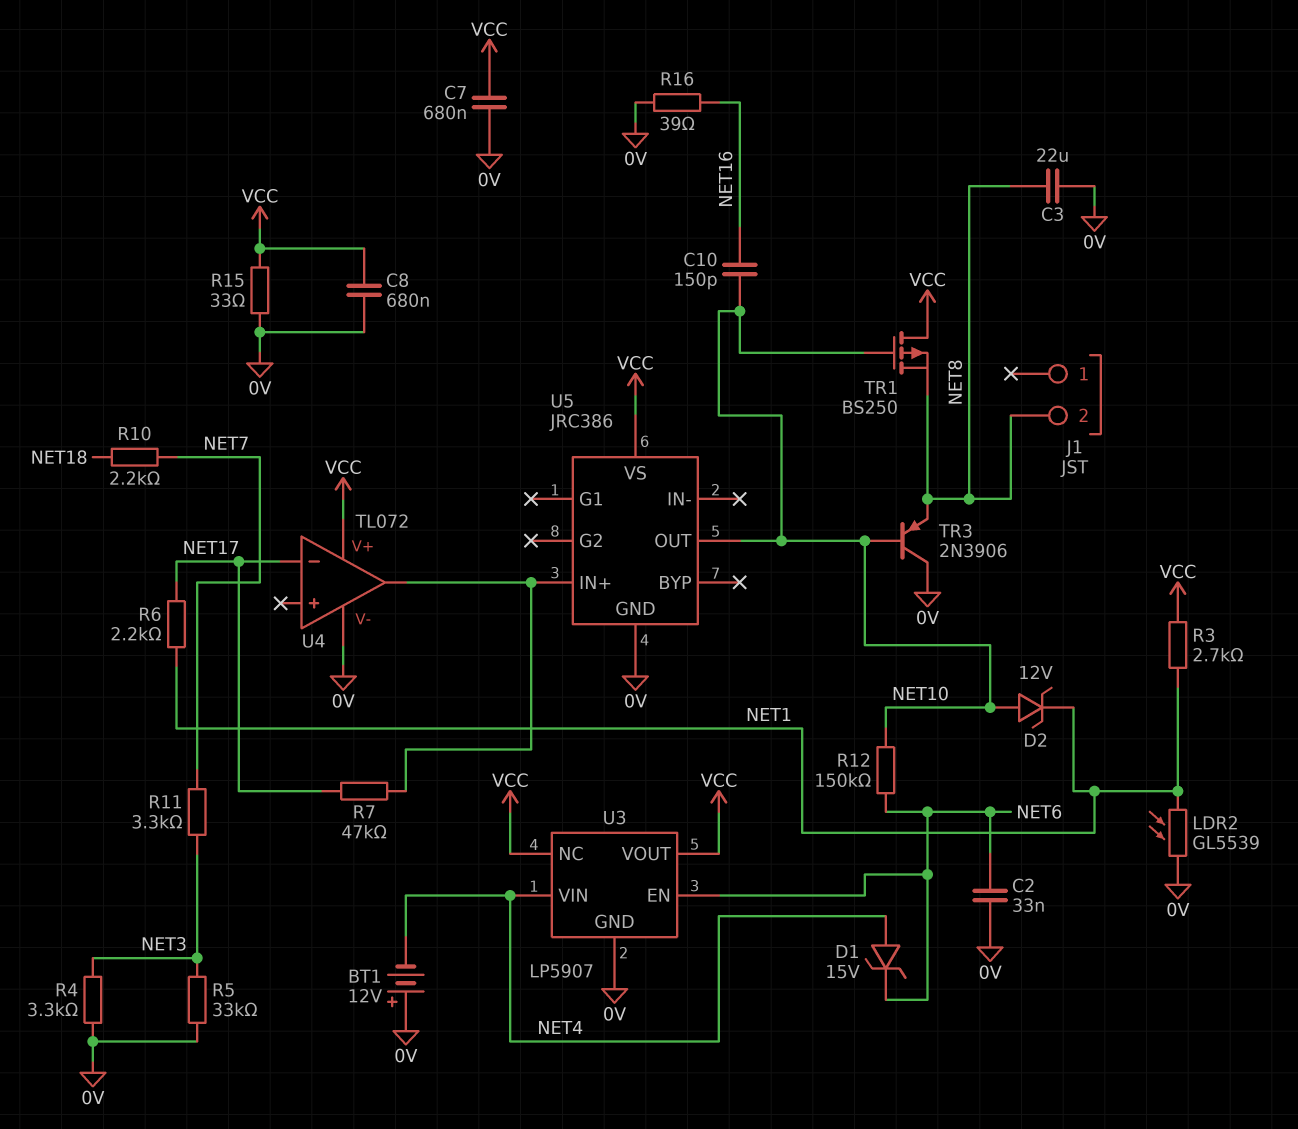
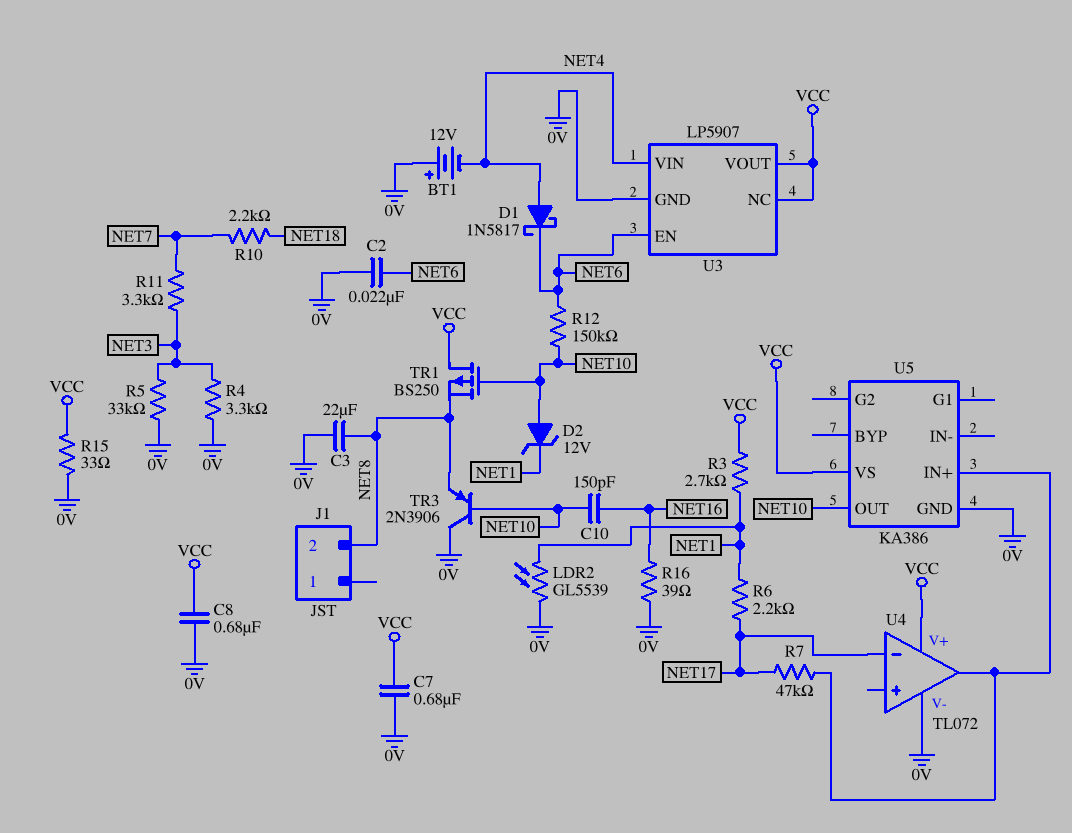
C2: 33nF (0V, NET6) -> 22nF (0V, NET6)
D1: zener 15V (A NET4, K NET6) -> schottky 1N5817 (A NET4, K NET6)
U5: JRC386 -> KA386

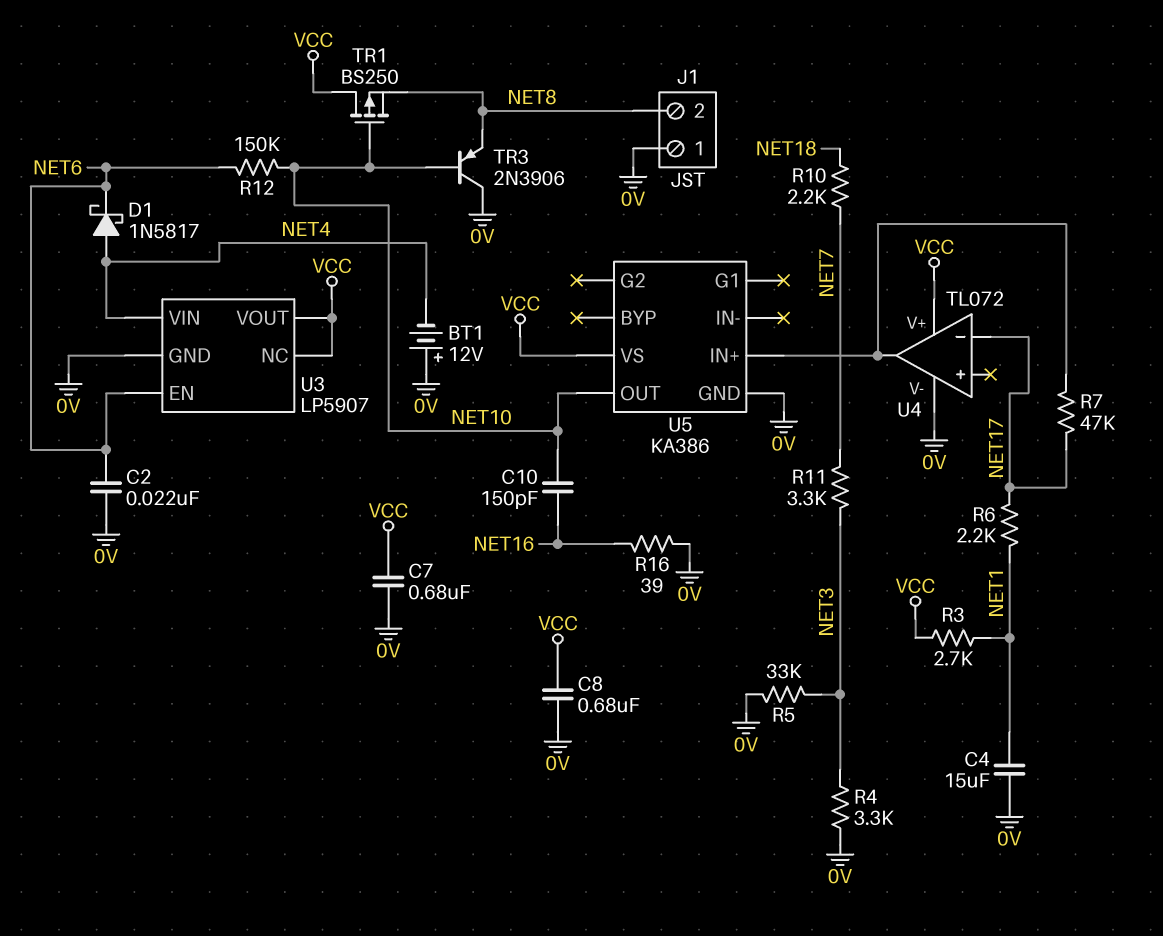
C3: 22uF (0V, NET8) -> none
C4: none -> 15uF (0V, NET1)
D2: zener 12V (A NET10, K NET1) -> none
J1 pin 1: none -> 0V
LDR2: GL5539 (0V, NET1) -> none
R15: 33 (0V, VCC) -> none

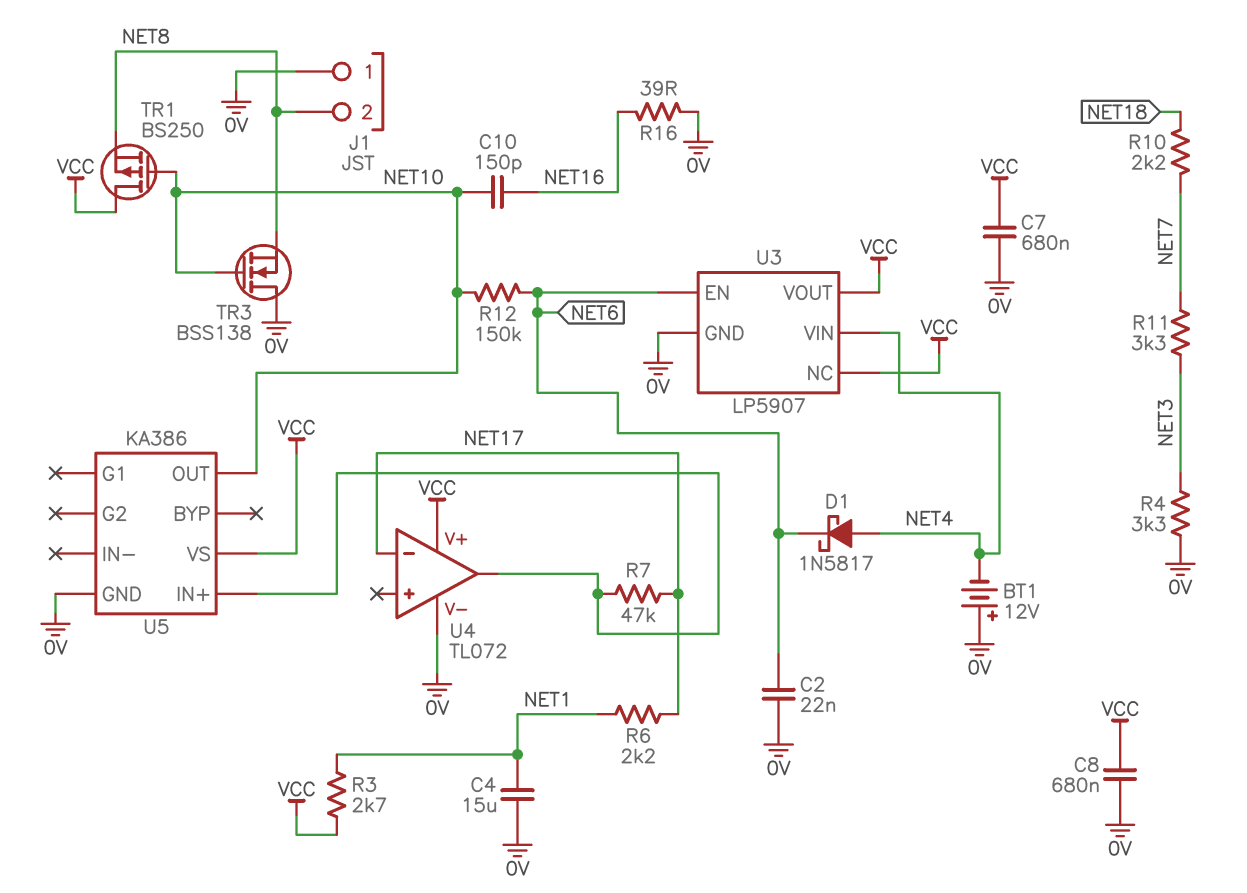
R5: 33k (0V, NET3) -> none
TR3: PNP 2N3906 (B NET10, C 0V, E NET8) -> NMOS BSS138 (G NET10, D 0V, S NET8)

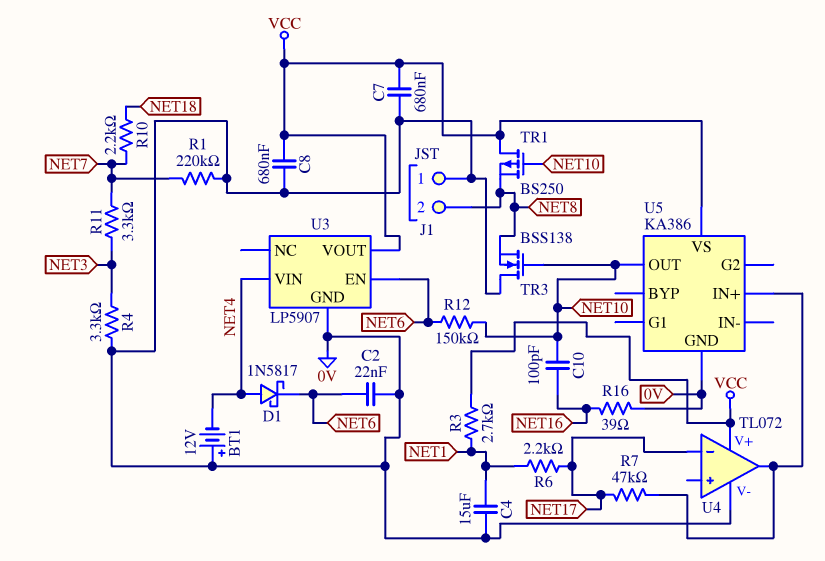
C10: 150pF (NET10, NET16) -> 100pF (NET10, NET16)
R1: none -> 220k (0V, NET7)
U3 pin NC: VCC -> none

